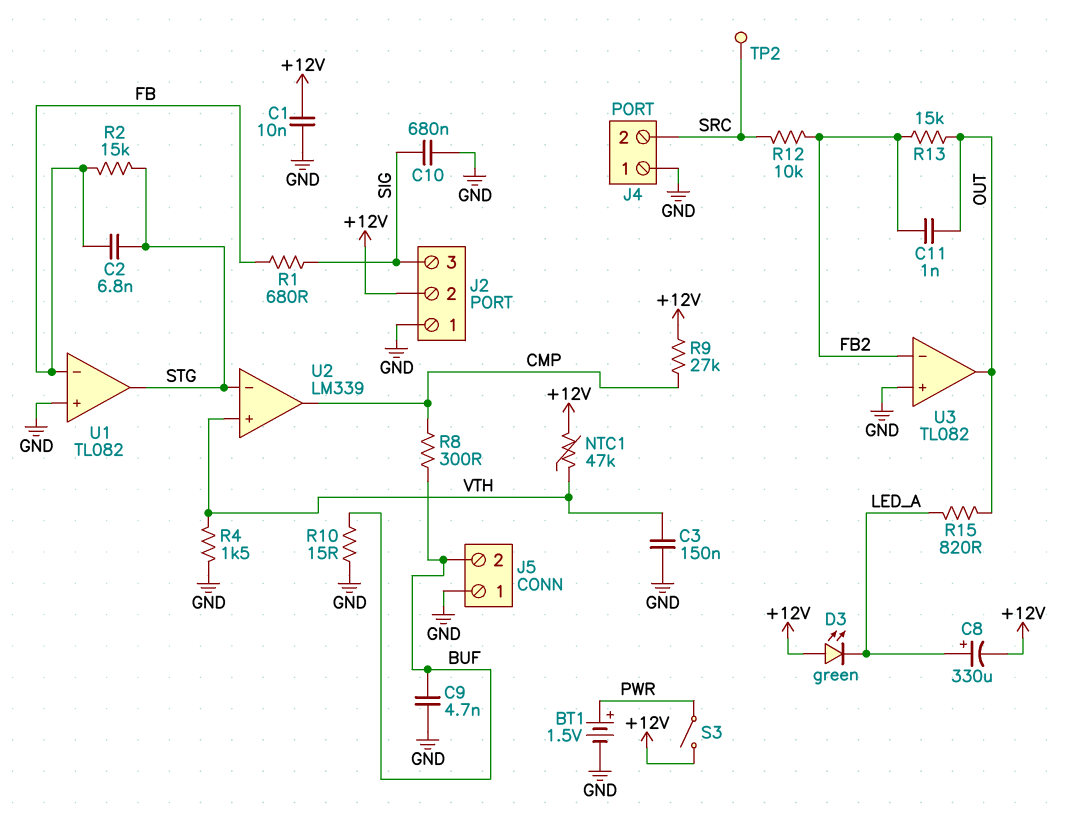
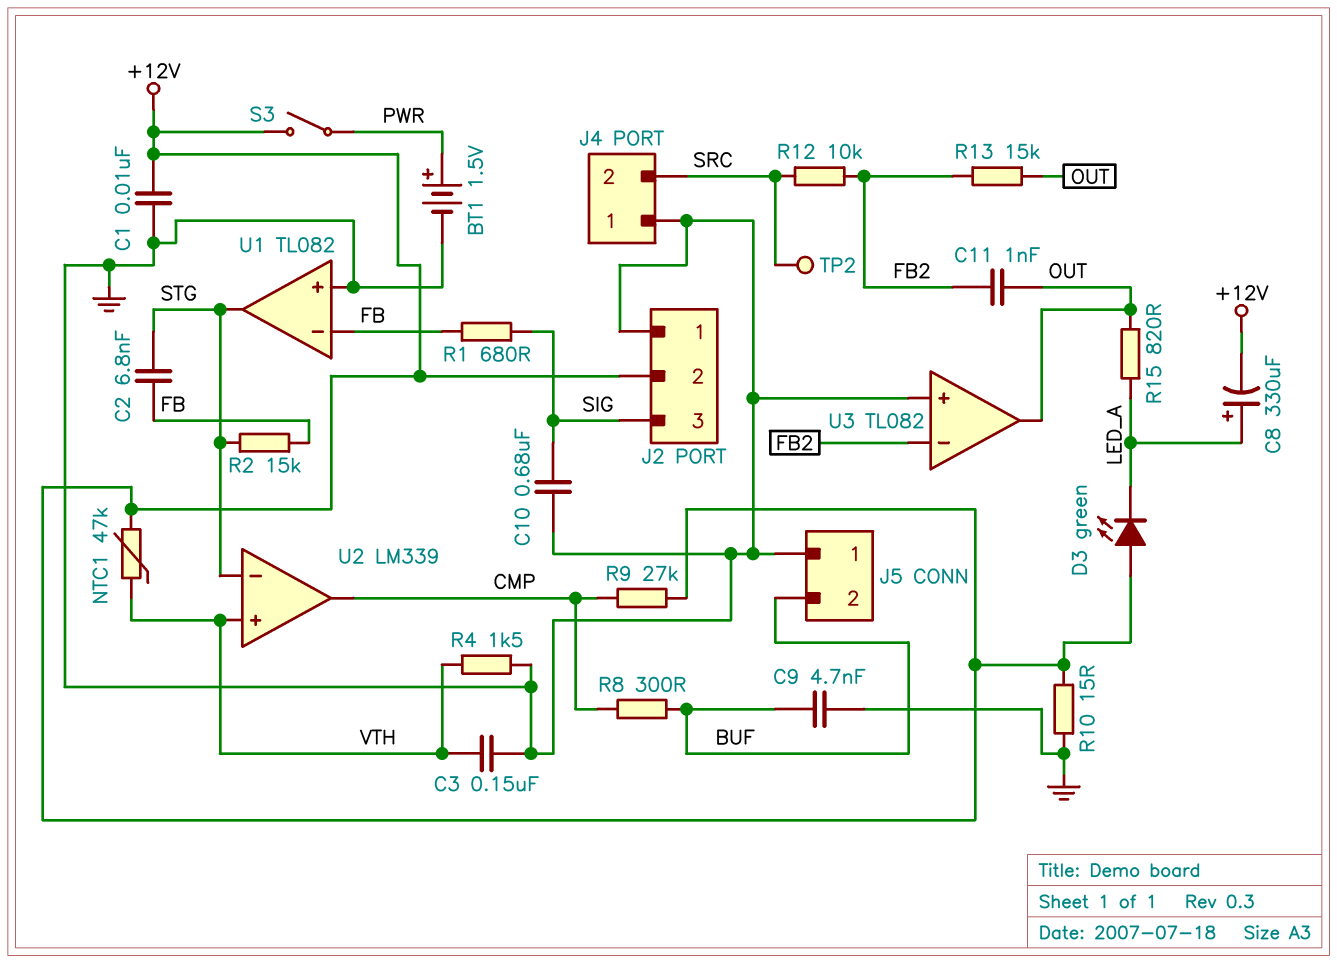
R10: 15 (BUF, GND) -> 15 (+12V, GND)

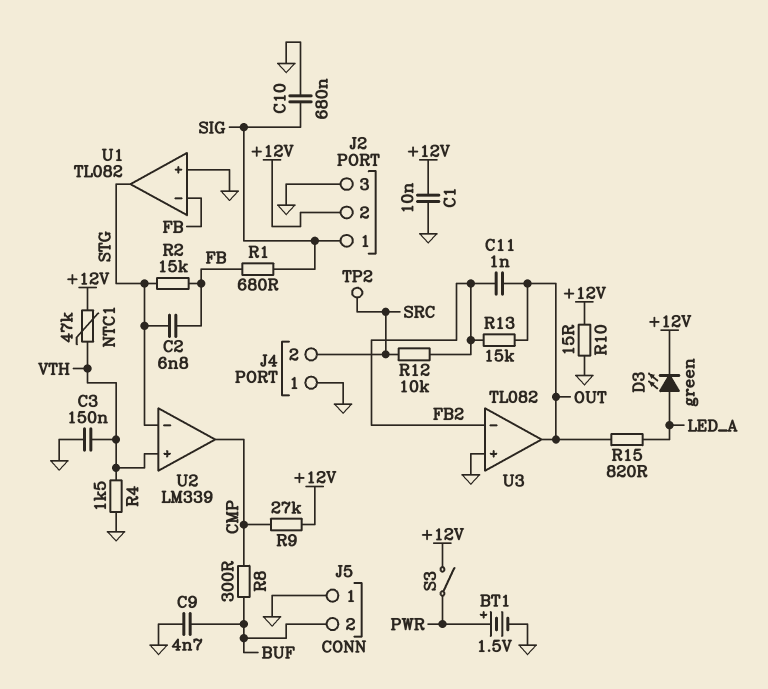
C8: 330uF (plus LED_A, minus +12V) -> none
D3: LED green (A +12V, K LED_A) -> LED green (A LED_A, K +12V)
J2 pin 1: GND -> SIG
J2 pin 3: SIG -> GND

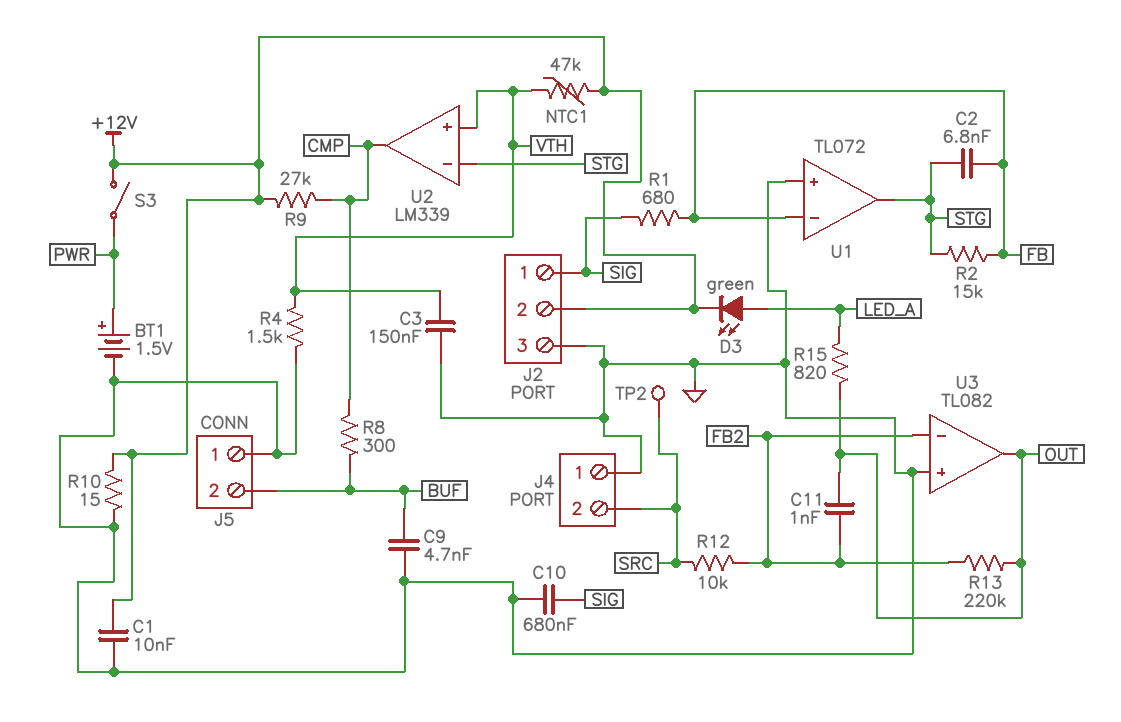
R13: 15k (FB2, OUT) -> 220k (FB2, OUT)
U1: TL082 -> TL072

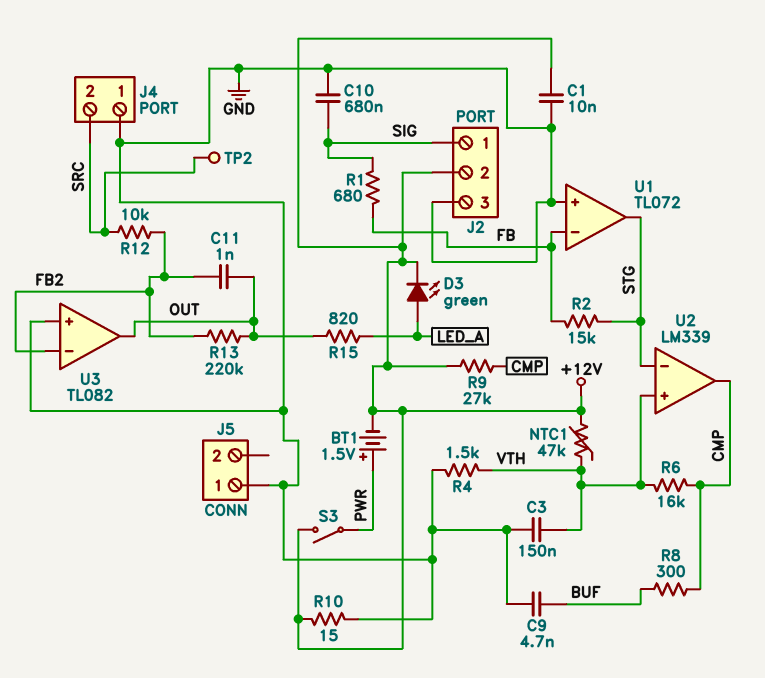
BT1: 1.5V (plus PWR, minus GND) -> 1.5V (plus PWR, minus +12V)
C2: 6.8nF (FB, STG) -> none
J5 pin 2: BUF -> none
R6: none -> 16k (CMP, VTH)

